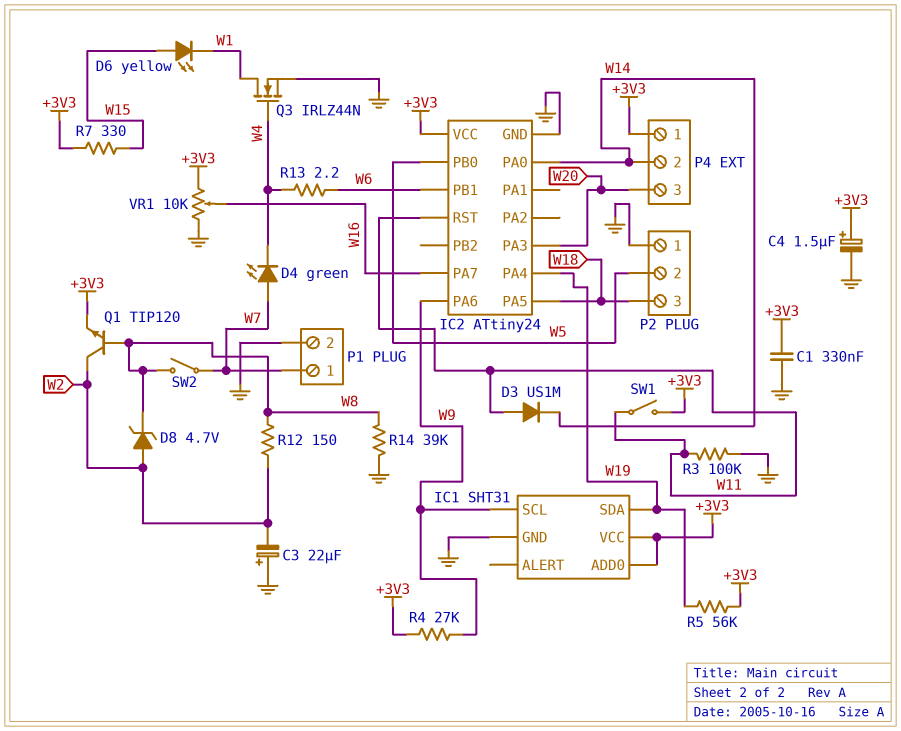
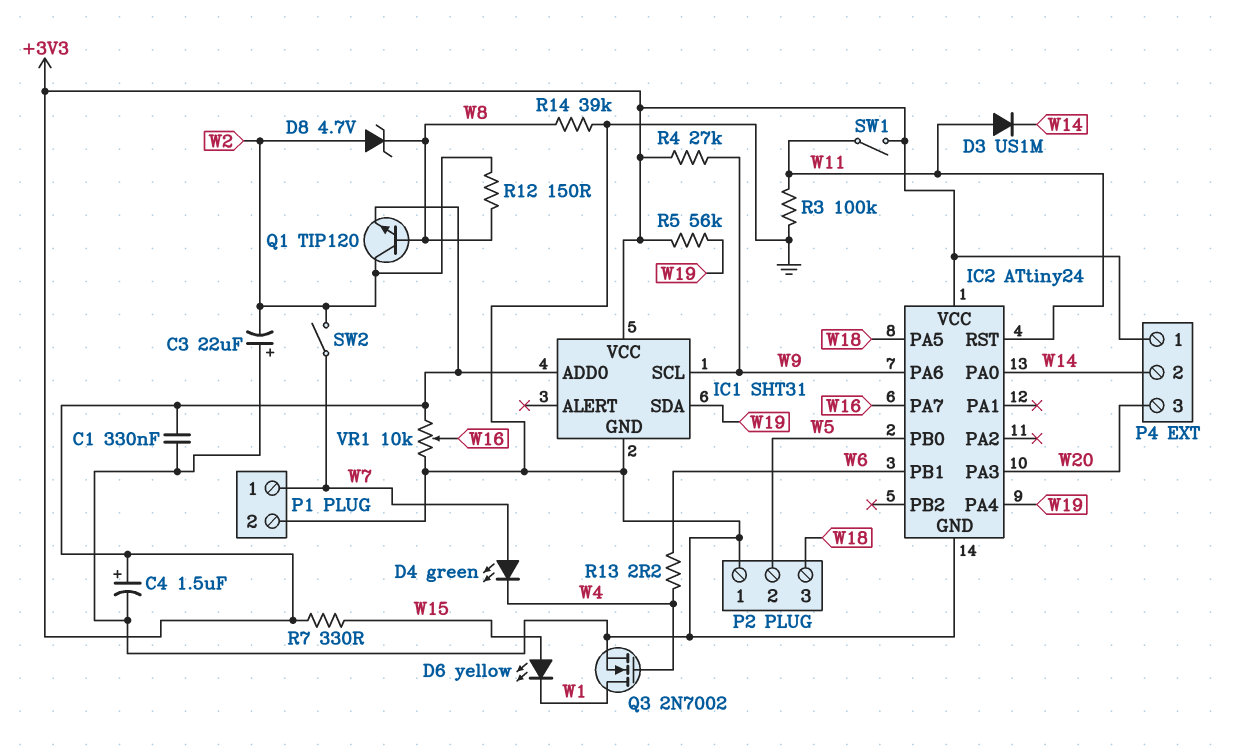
Q3: NMOS IRLZ44N (G W4, D W1, S GND) -> NMOS 2N7002 (G W4, D W1, S GND)
SW2: switch (W7, W8) -> switch (W2, W7)

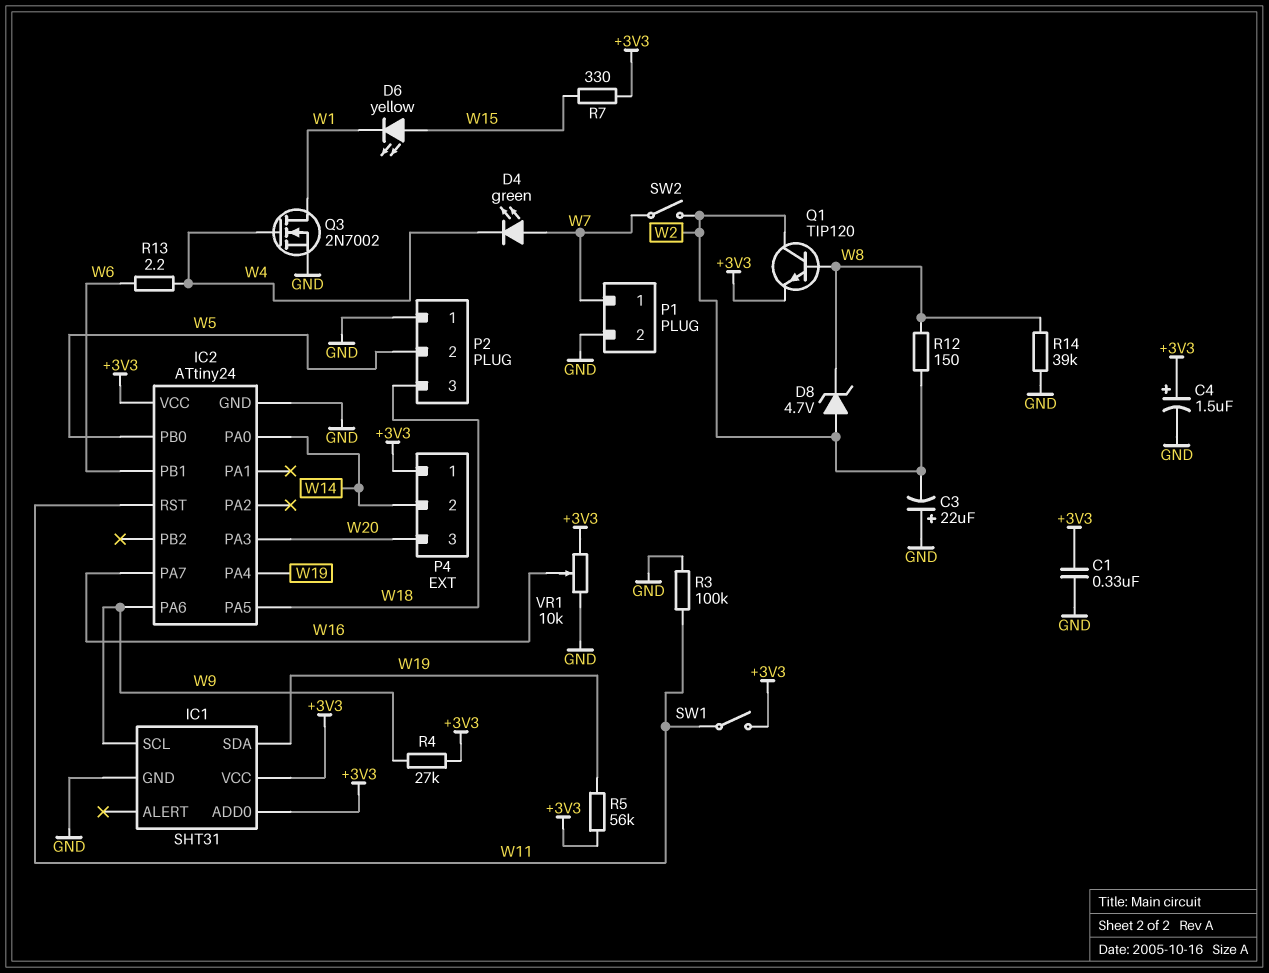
D3: diode US1M (A W11, K W14) -> none

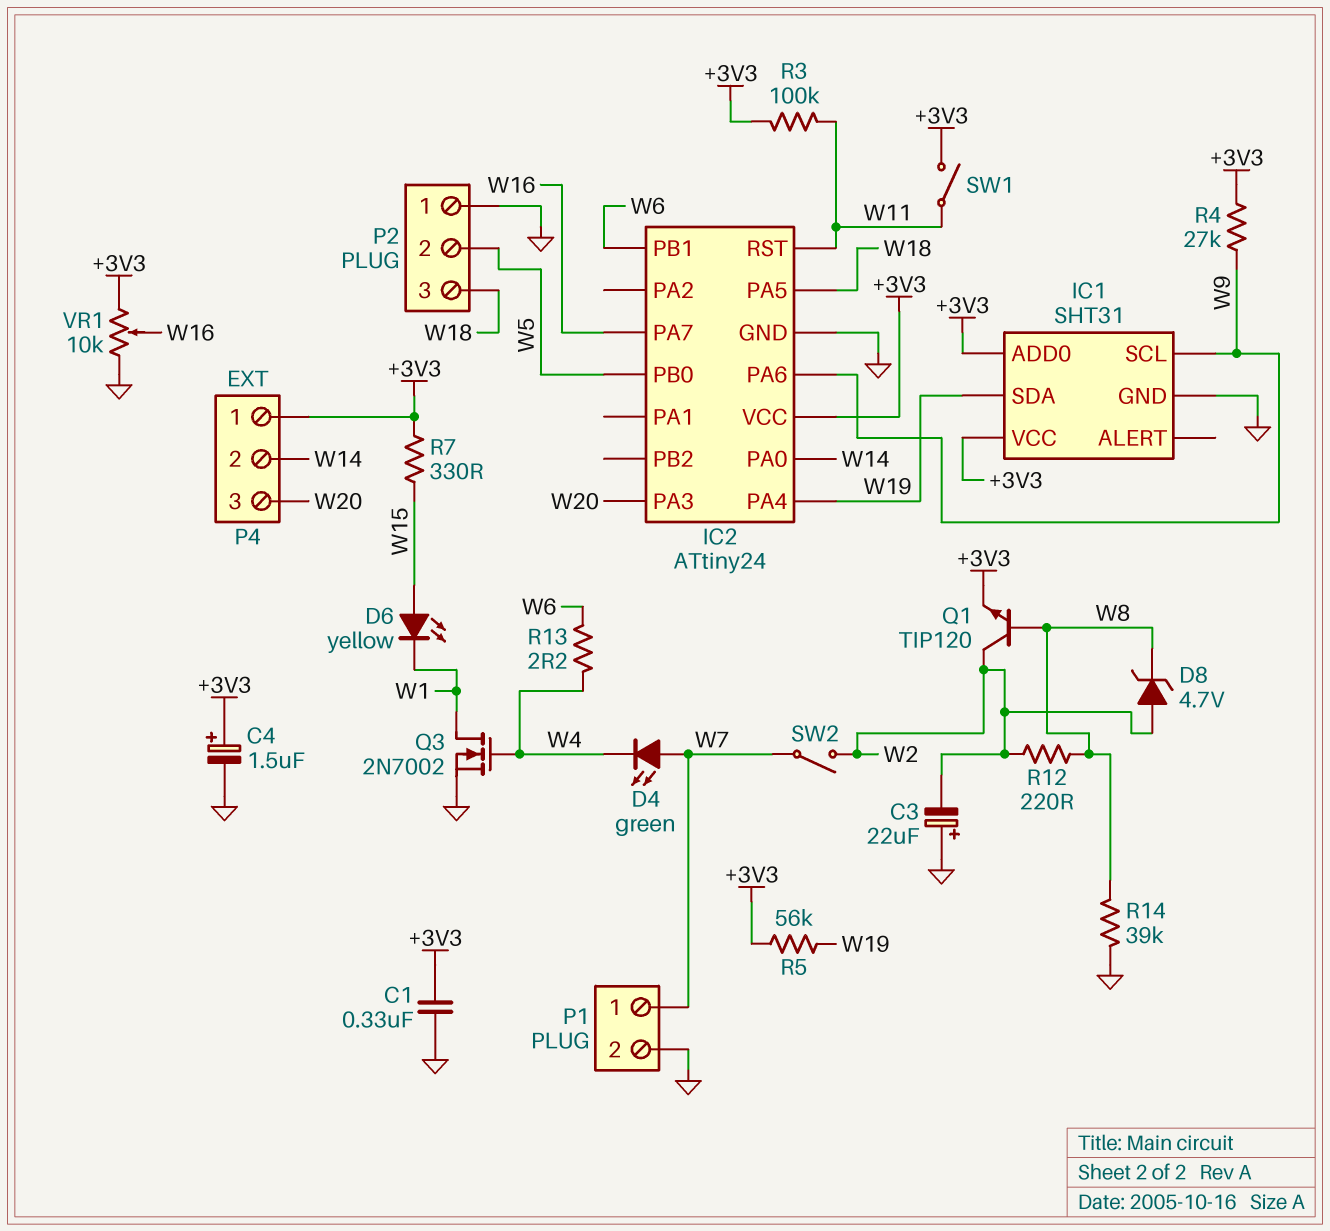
R3: 100k (GND, W11) -> 100k (+3V3, W11)
R12: 150 (W2, W8) -> 220 (W2, W8)

